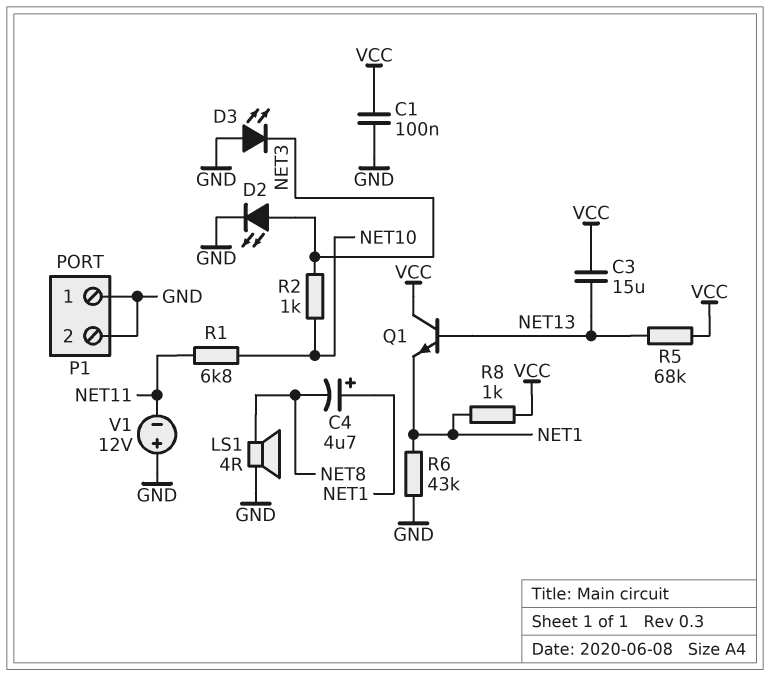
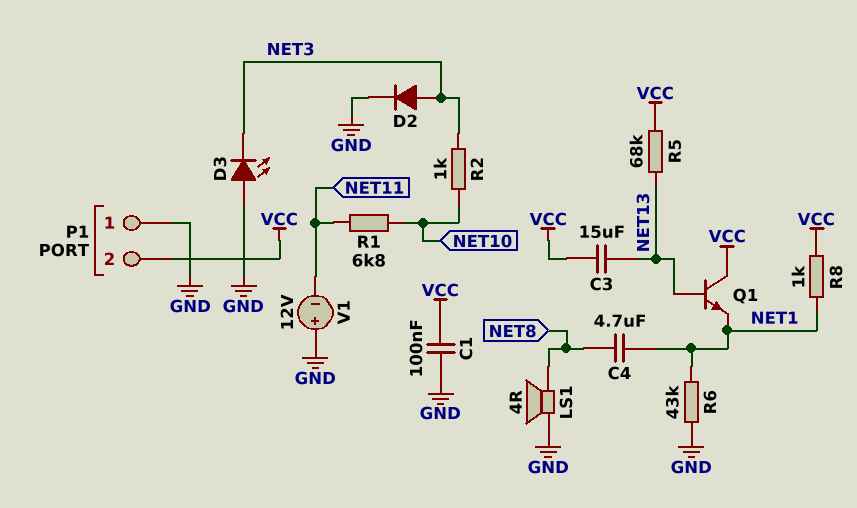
C4: 4.7uF (plus NET1, minus NET8) -> 4.7uF (NET1, NET8)
D2: LED (A NET3, K GND) -> diode (A NET3, K GND)
P1 pin 2: GND -> VCC

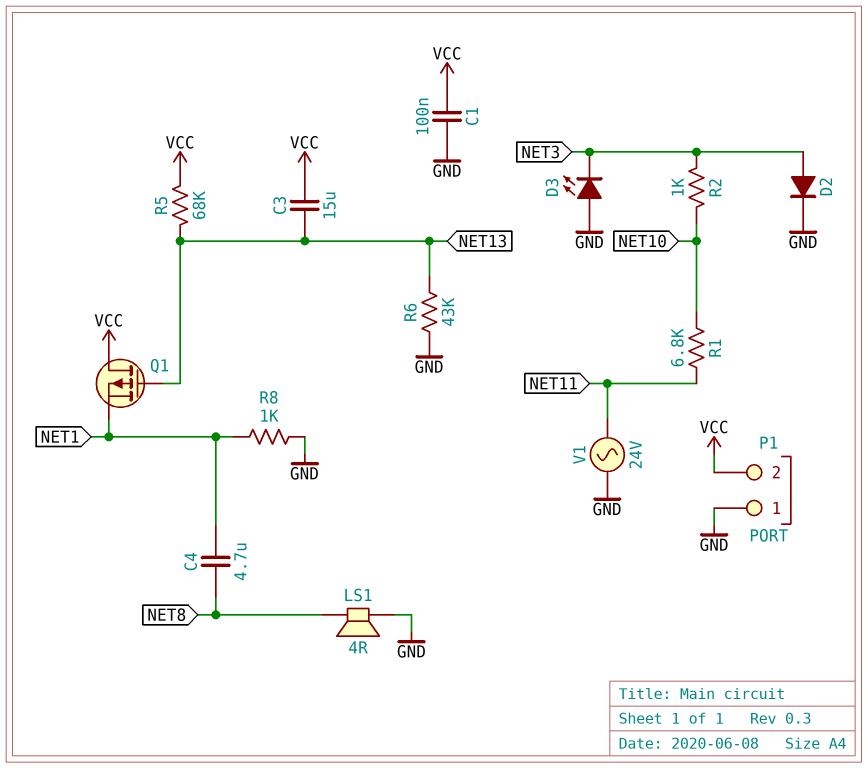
Q1: NPN (B NET13, C VCC, E NET1) -> PMOS (G NET13, D VCC, S NET1)
R6: 43k (GND, NET1) -> 43k (GND, NET13)
R8: 1k (NET1, VCC) -> 1k (GND, NET1)
V1: 12V (plus GND, minus NET11) -> AC 24V (GND, NET11)

